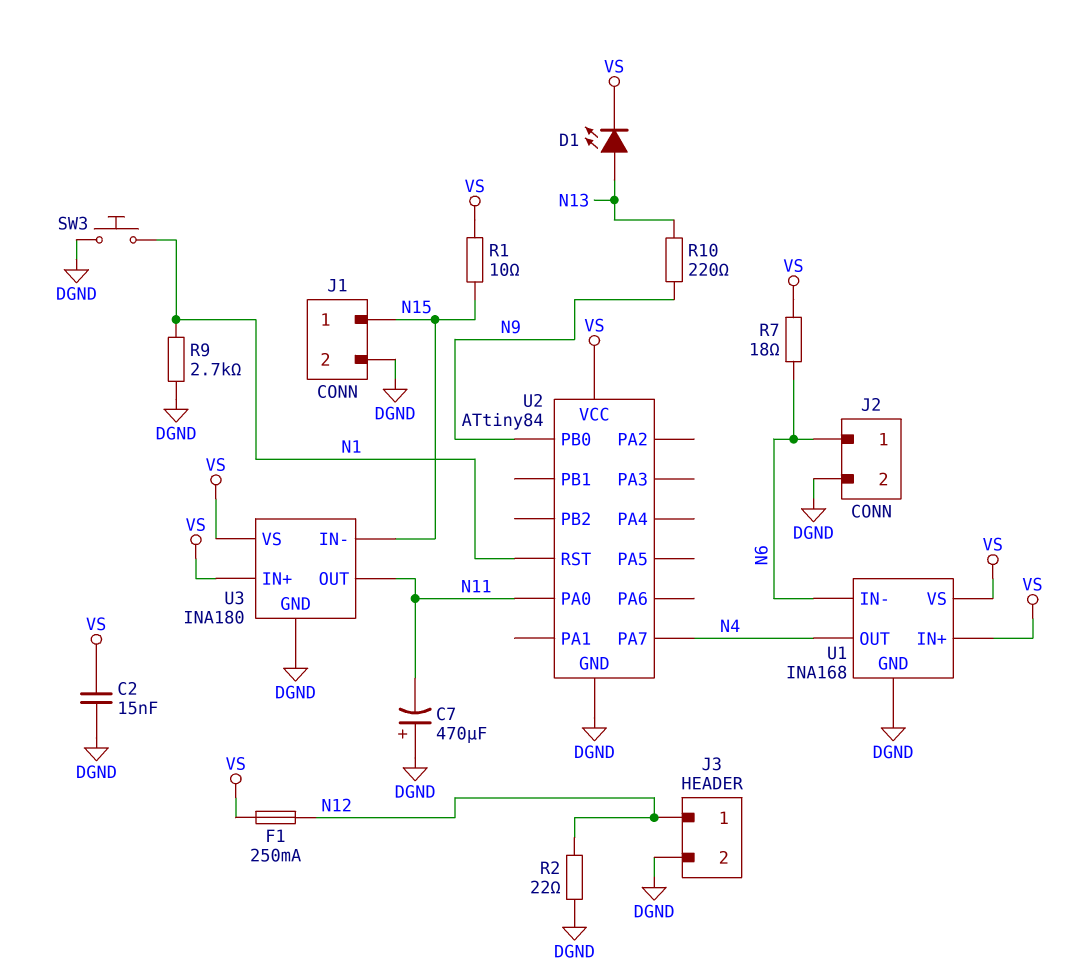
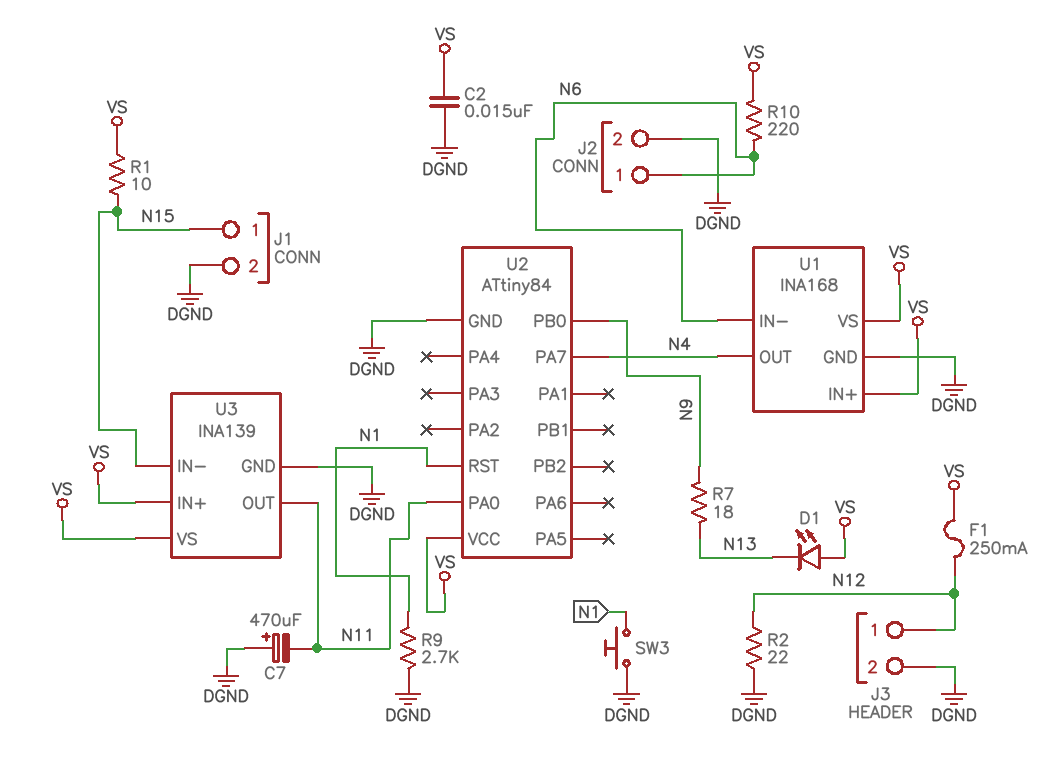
D1: LED (A N13, K VS) -> LED (A VS, K N13)
R7: 18 (N6, VS) -> 18 (N9, N13)
R10: 220 (N9, N13) -> 220 (N6, VS)
U3: INA180 -> INA139

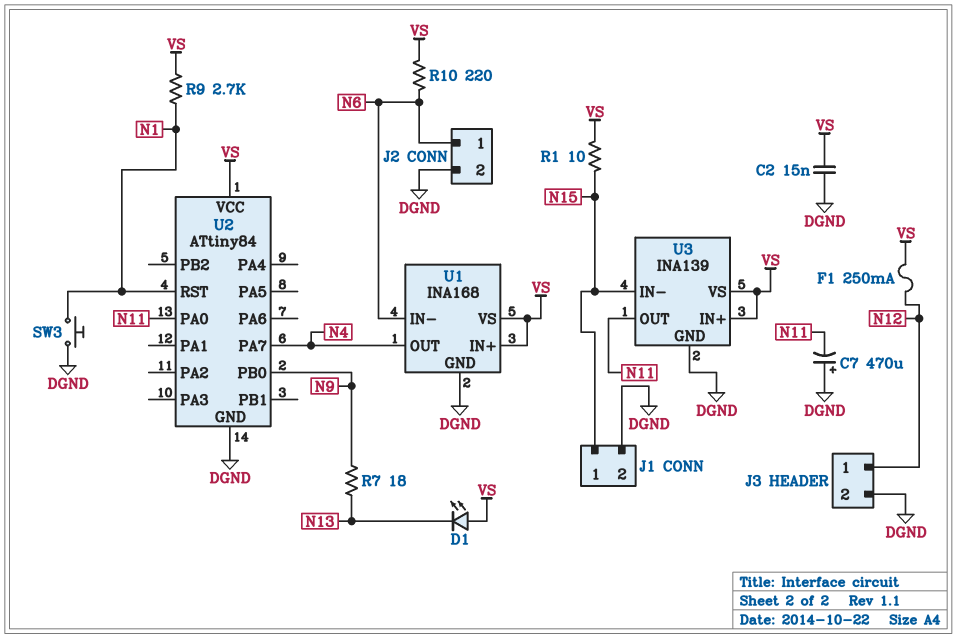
R2: 22 (DGND, N12) -> none
R9: 2.7k (DGND, N1) -> 2.7k (N1, VS)

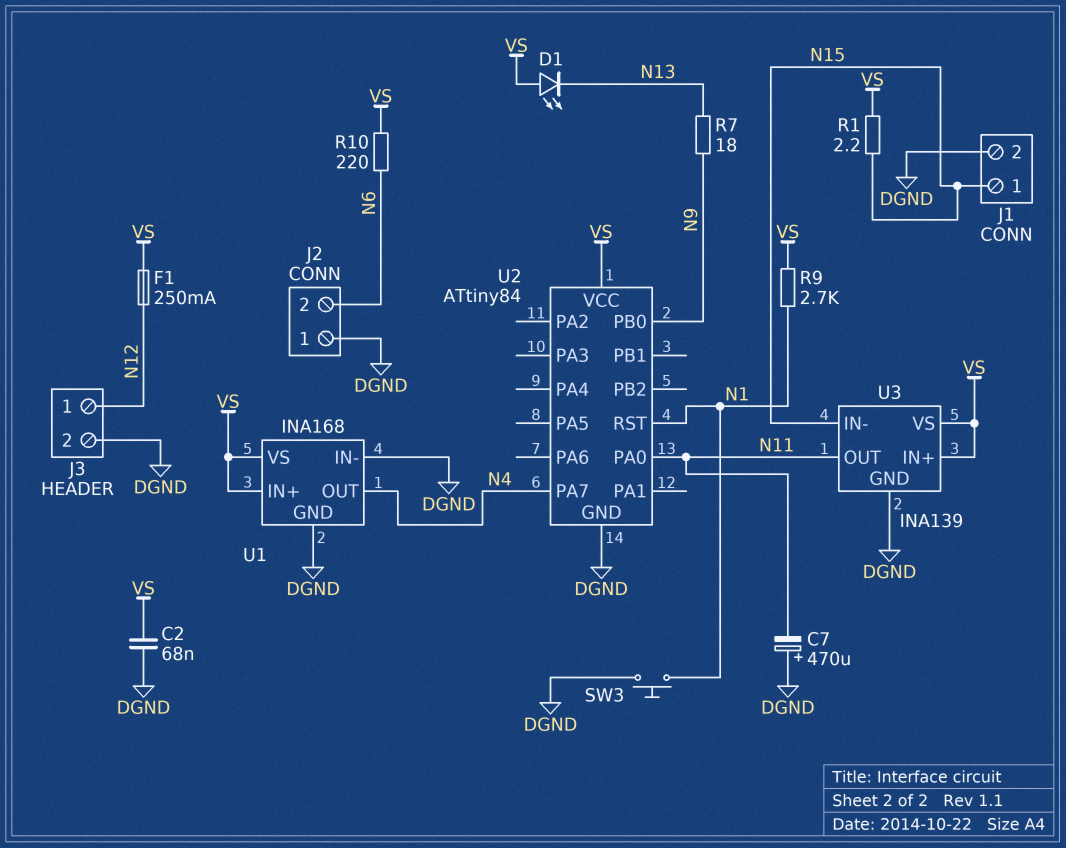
C2: 15nF (DGND, VS) -> 68nF (DGND, VS)
J2 pin 1: N6 -> DGND
J2 pin 2: DGND -> N6
R1: 10 (N15, VS) -> 2.2 (N15, VS)
U1 pin IN-: N6 -> DGND

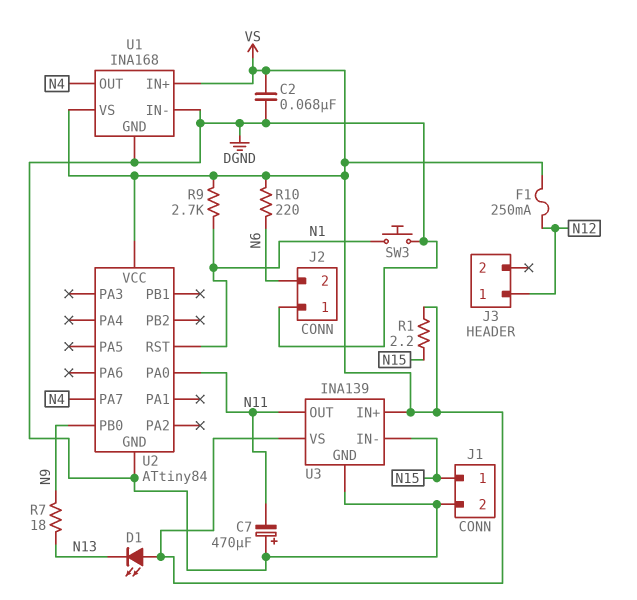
J3 pin 2: DGND -> none

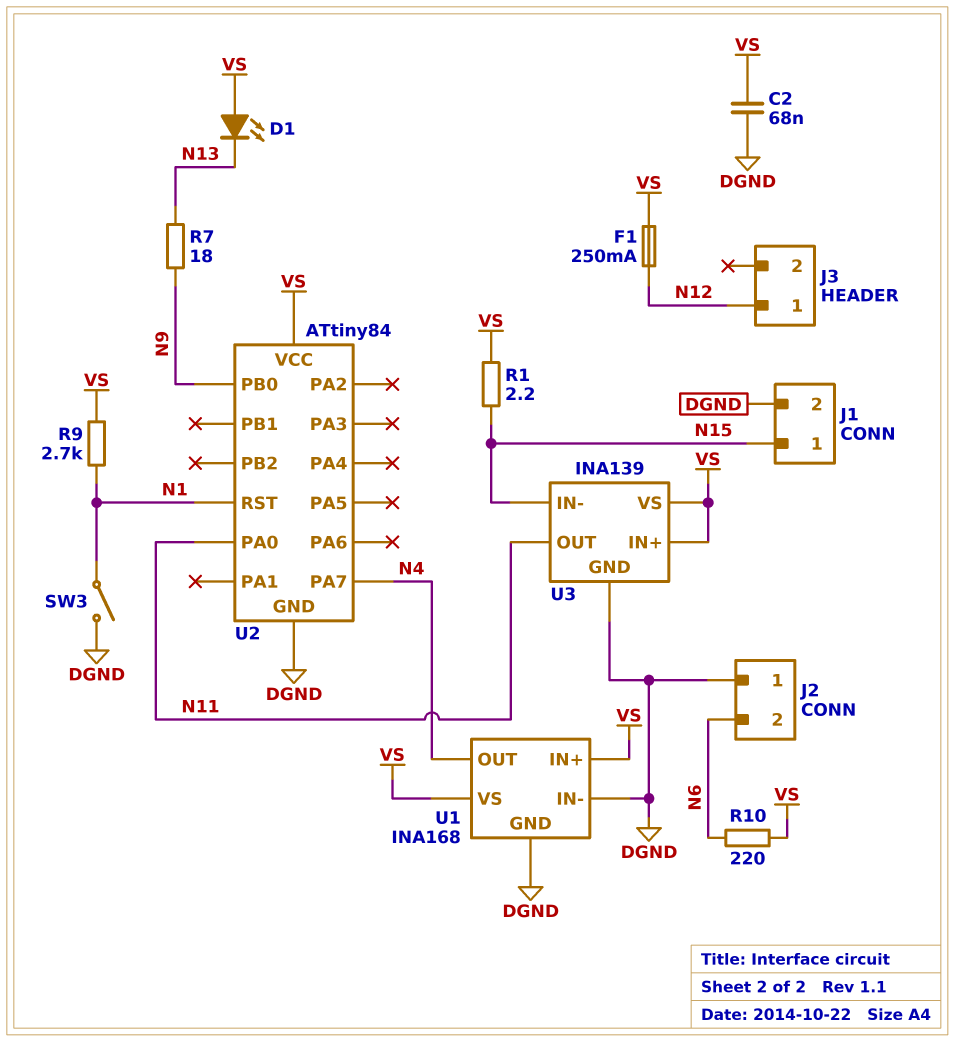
C7: 470uF (plus DGND, minus N11) -> none
SW3: button (DGND, N1) -> switch (DGND, N1)

